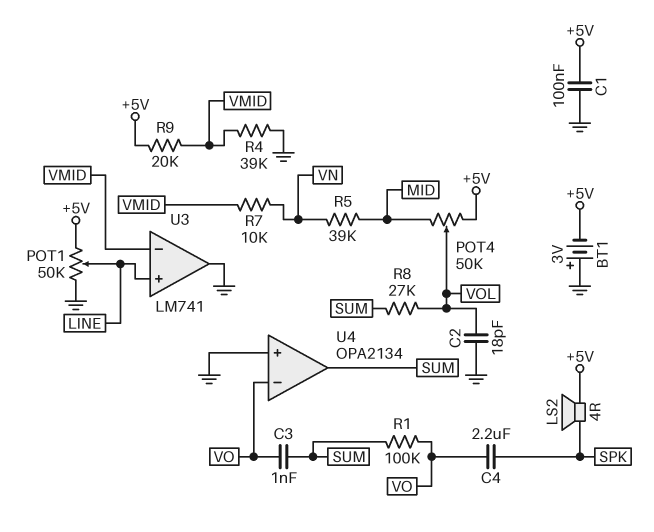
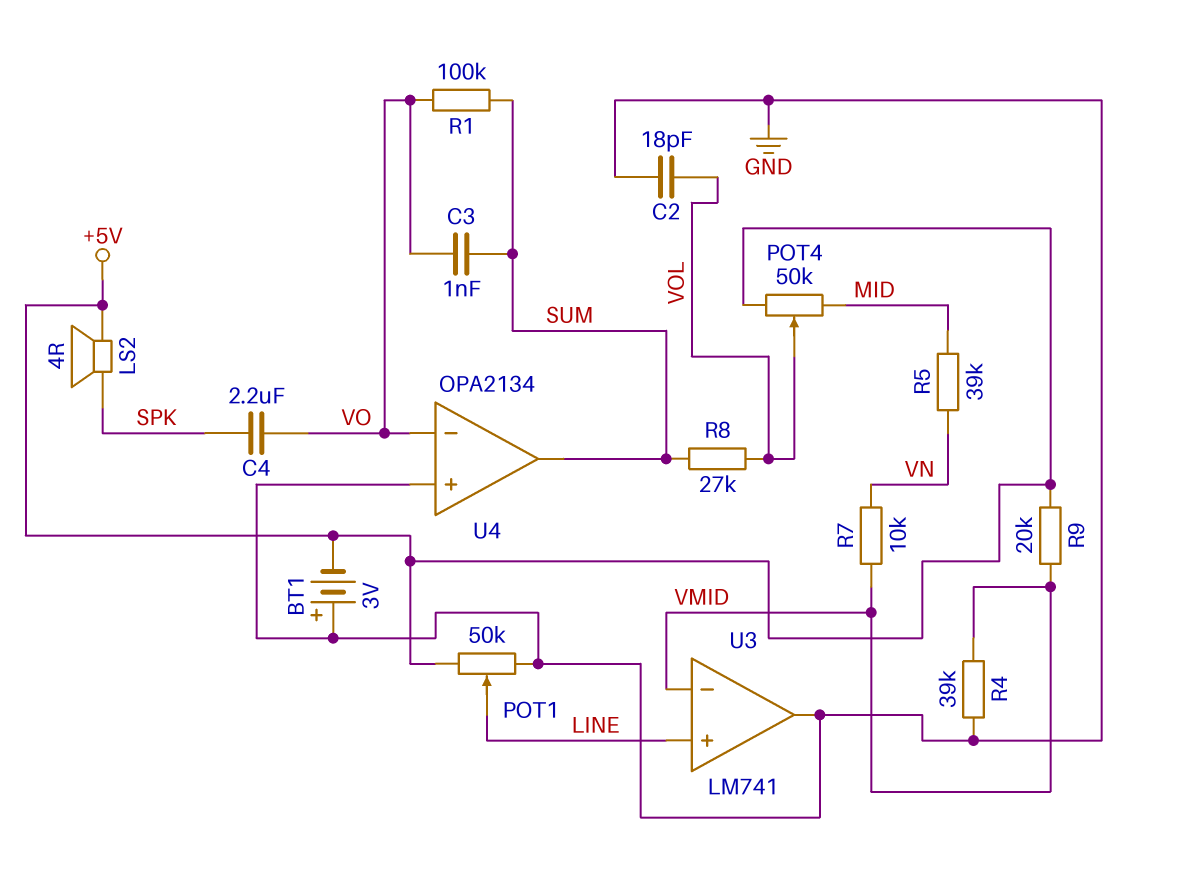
C1: 100nF (+5V, GND) -> none

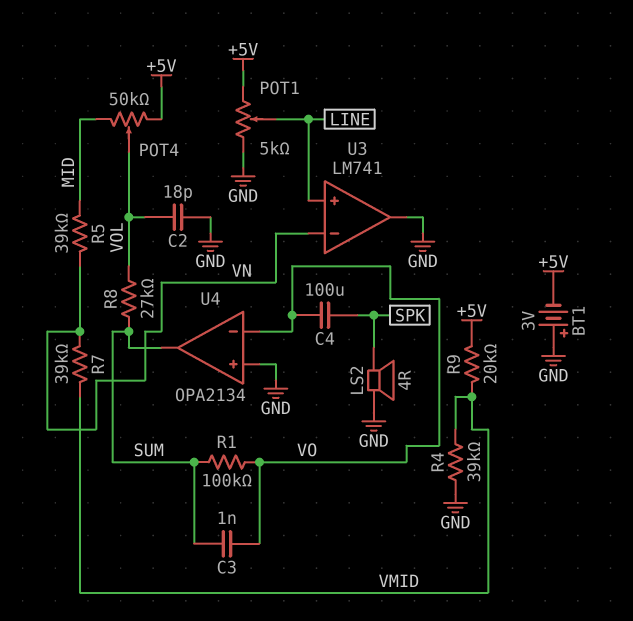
C4: 2.2uF (SPK, VO) -> 100uF (SPK, VO)
LS2: speaker 4R (+5V, SPK) -> speaker 4R (GND, SPK)
POT1: 50k (+5V, GND, wiper LINE) -> 5k (+5V, GND, wiper LINE)
R7: 10k (VMID, VN) -> 39k (VMID, VN)
U3 pin in-: VMID -> VN

